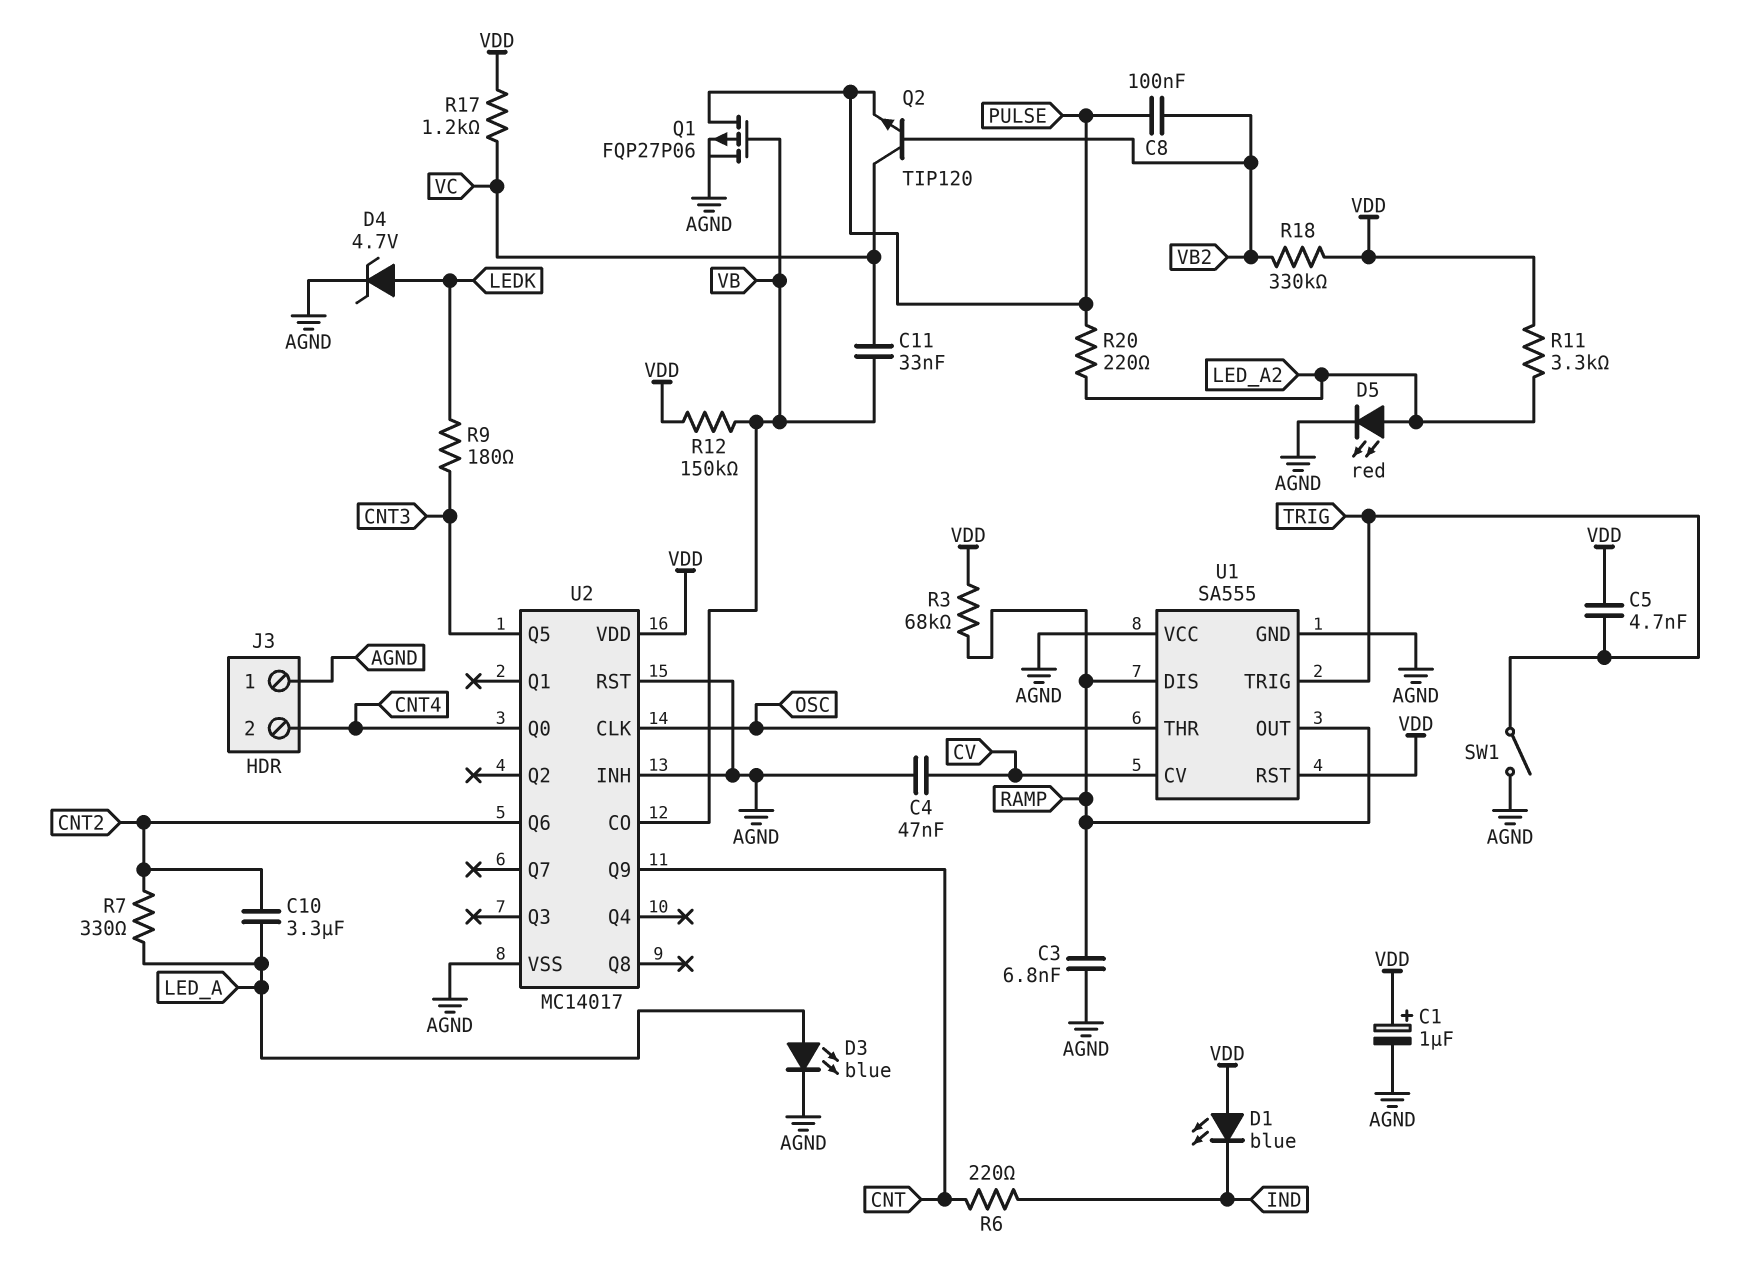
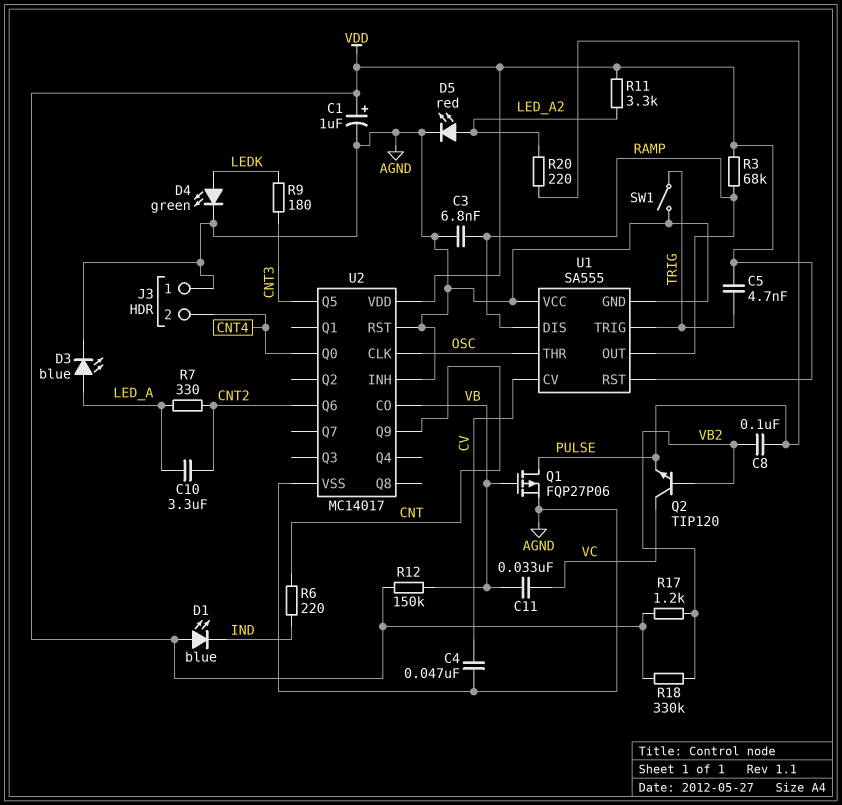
D4: zener 4.7V (A LEDK, K AGND) -> LED green (A LEDK, K AGND)
R17: 1.2k (VC, VDD) -> 1.2k (VB2, VDD)

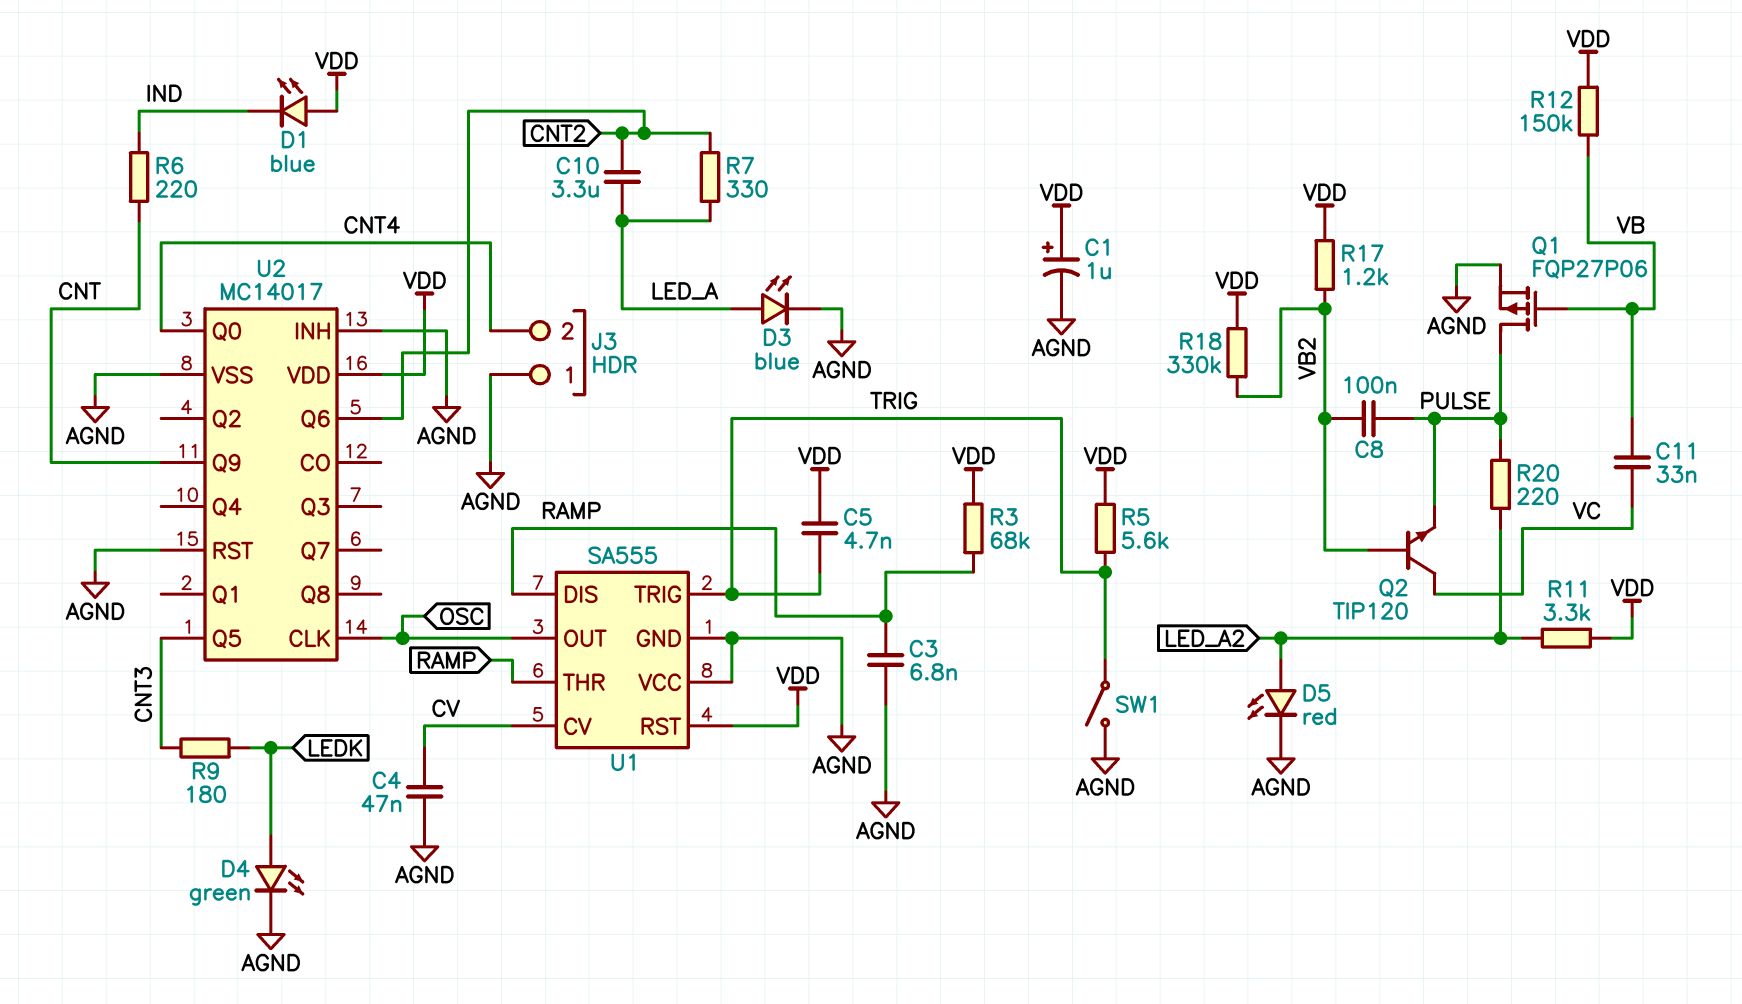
R5: none -> 5.6k (TRIG, VDD)
U1 pin OUT: RAMP -> OSC
U1 pin THR: OSC -> RAMP
U2 pin CO: VB -> none

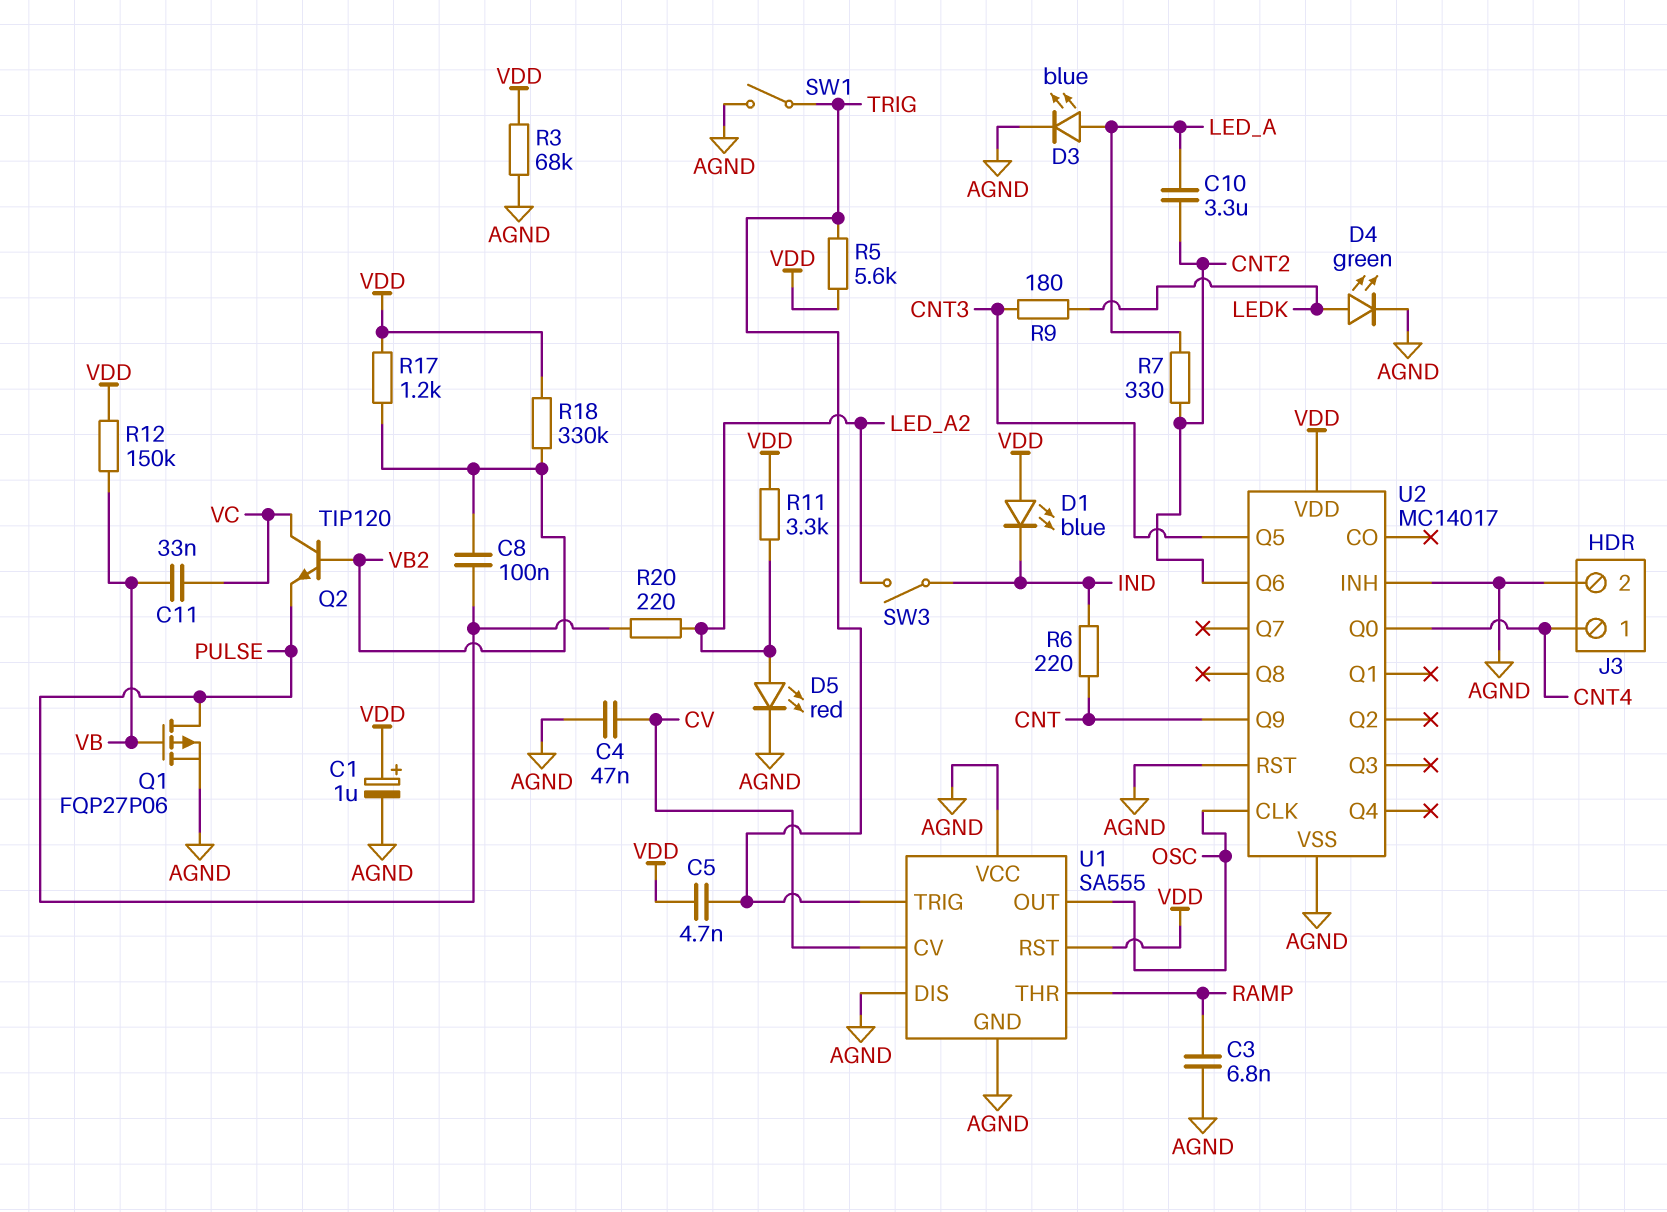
J3 pin 1: AGND -> CNT4
J3 pin 2: CNT4 -> AGND
R3: 68k (RAMP, VDD) -> 68k (AGND, VDD)
SW3: none -> switch (IND, LED_A2)
U1 pin DIS: RAMP -> AGND

